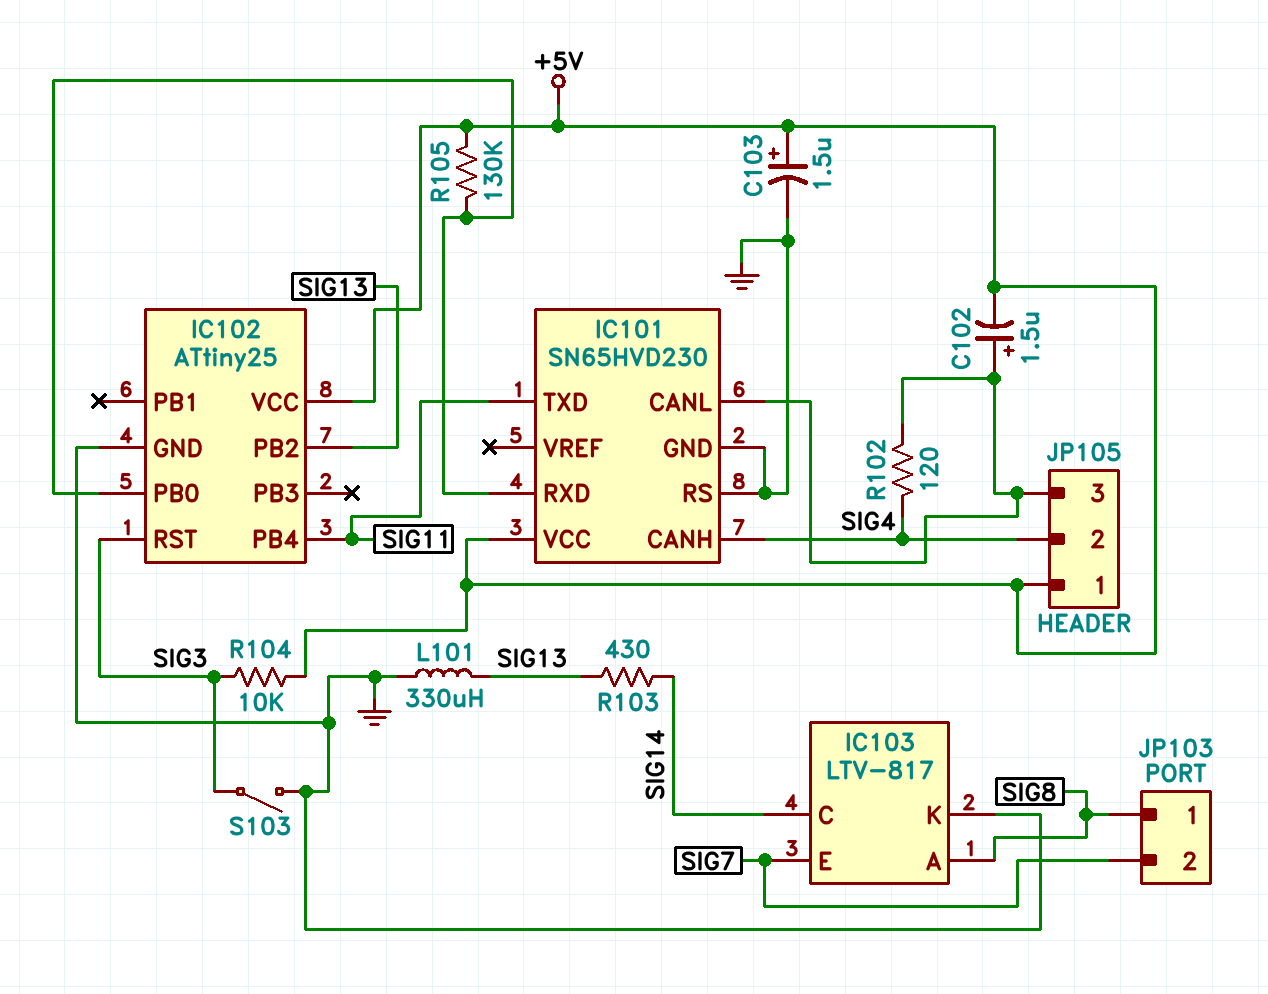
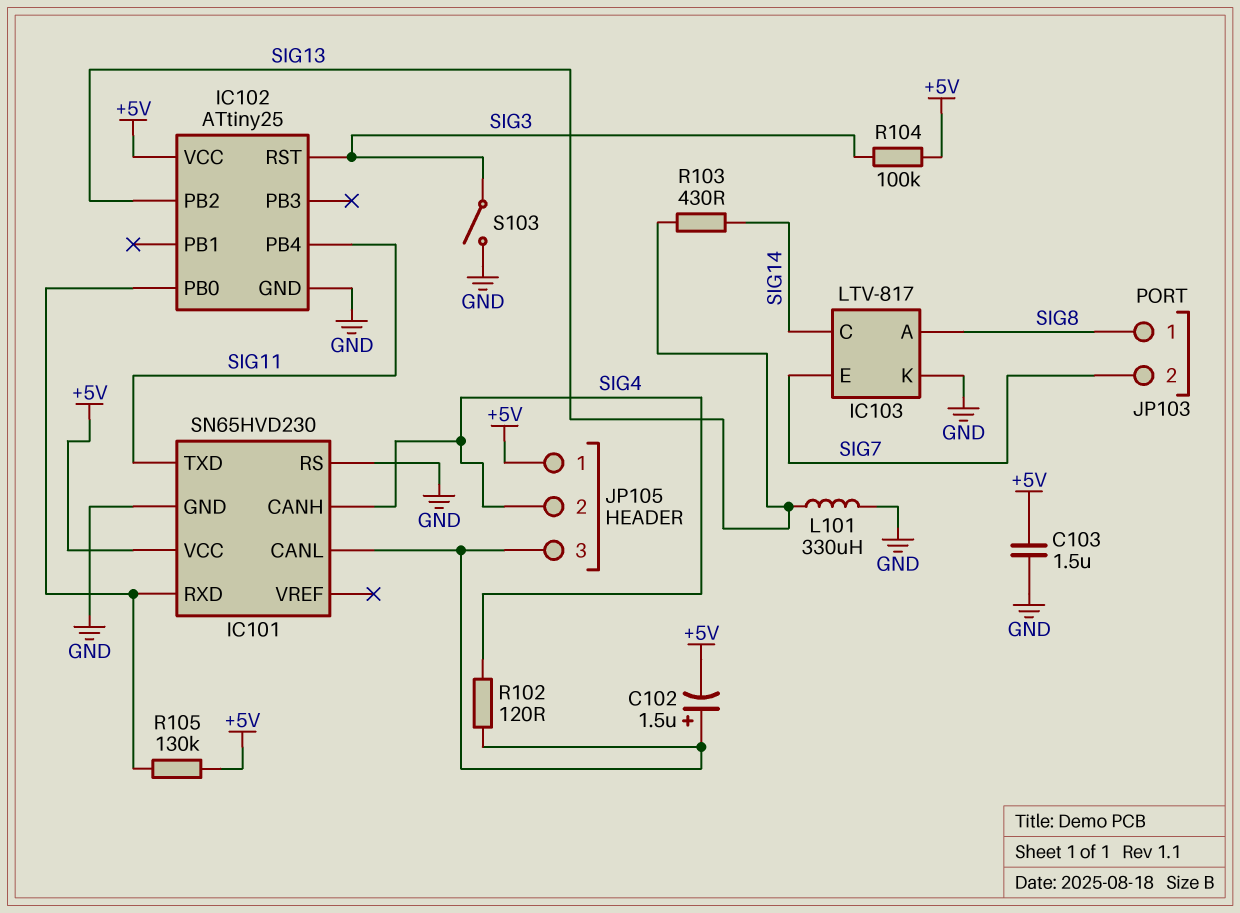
C103: 1.5uF (plus +5V, minus GND) -> 1.5uF (+5V, GND)
R104: 10k (+5V, SIG3) -> 100k (+5V, SIG3)

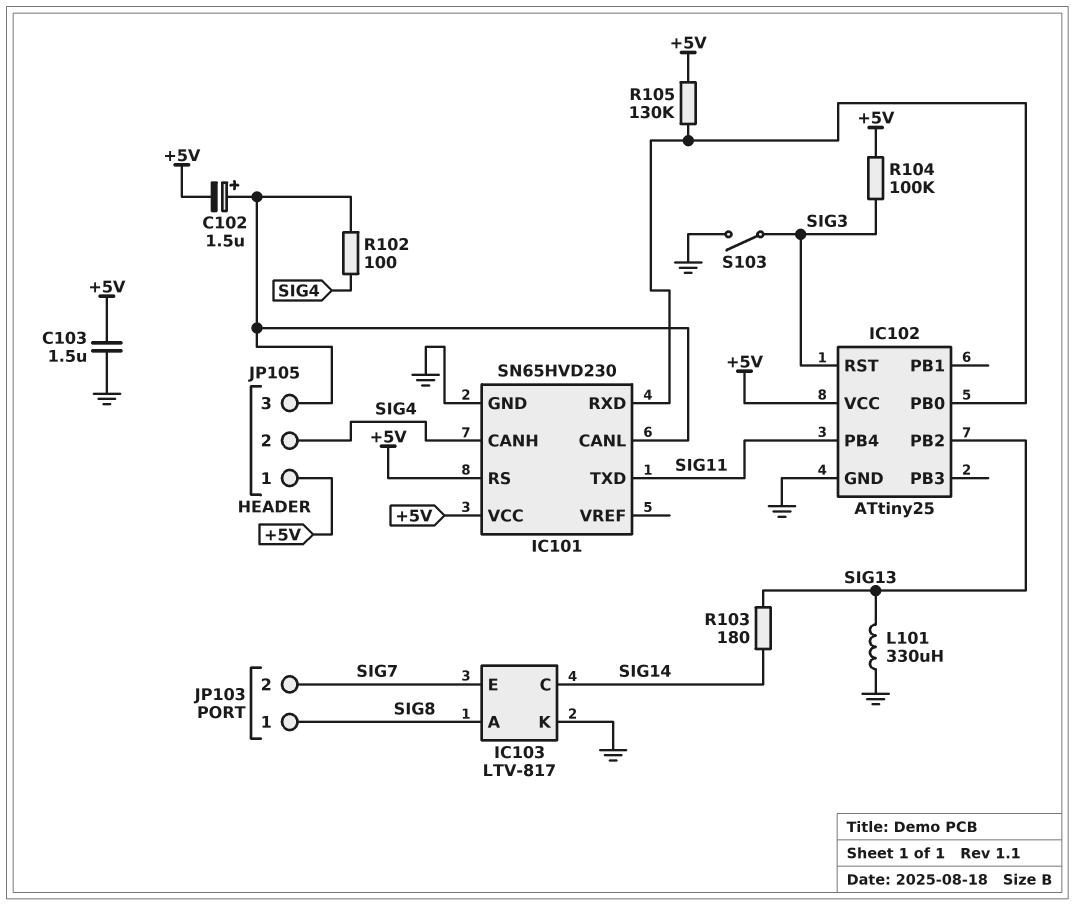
IC101 pin RS: GND -> +5V
R102: 120 (IC101/CANL, SIG4) -> 100 (IC101/CANL, SIG4)
R103: 430 (SIG13, SIG14) -> 180 (SIG13, SIG14)

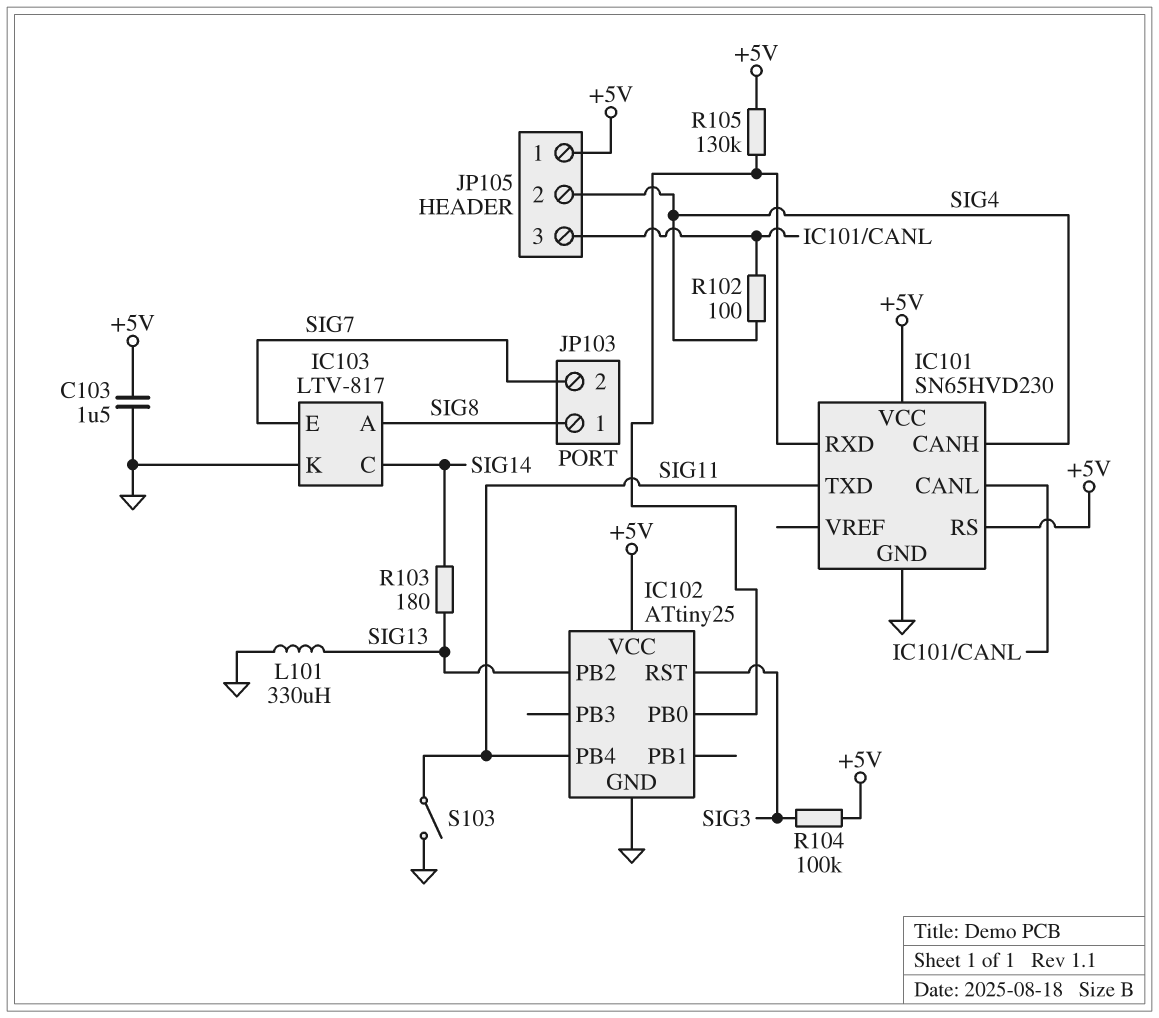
C102: 1.5uF (plus IC101/CANL, minus +5V) -> none
S103: switch (GND, SIG3) -> switch (GND, SIG11)

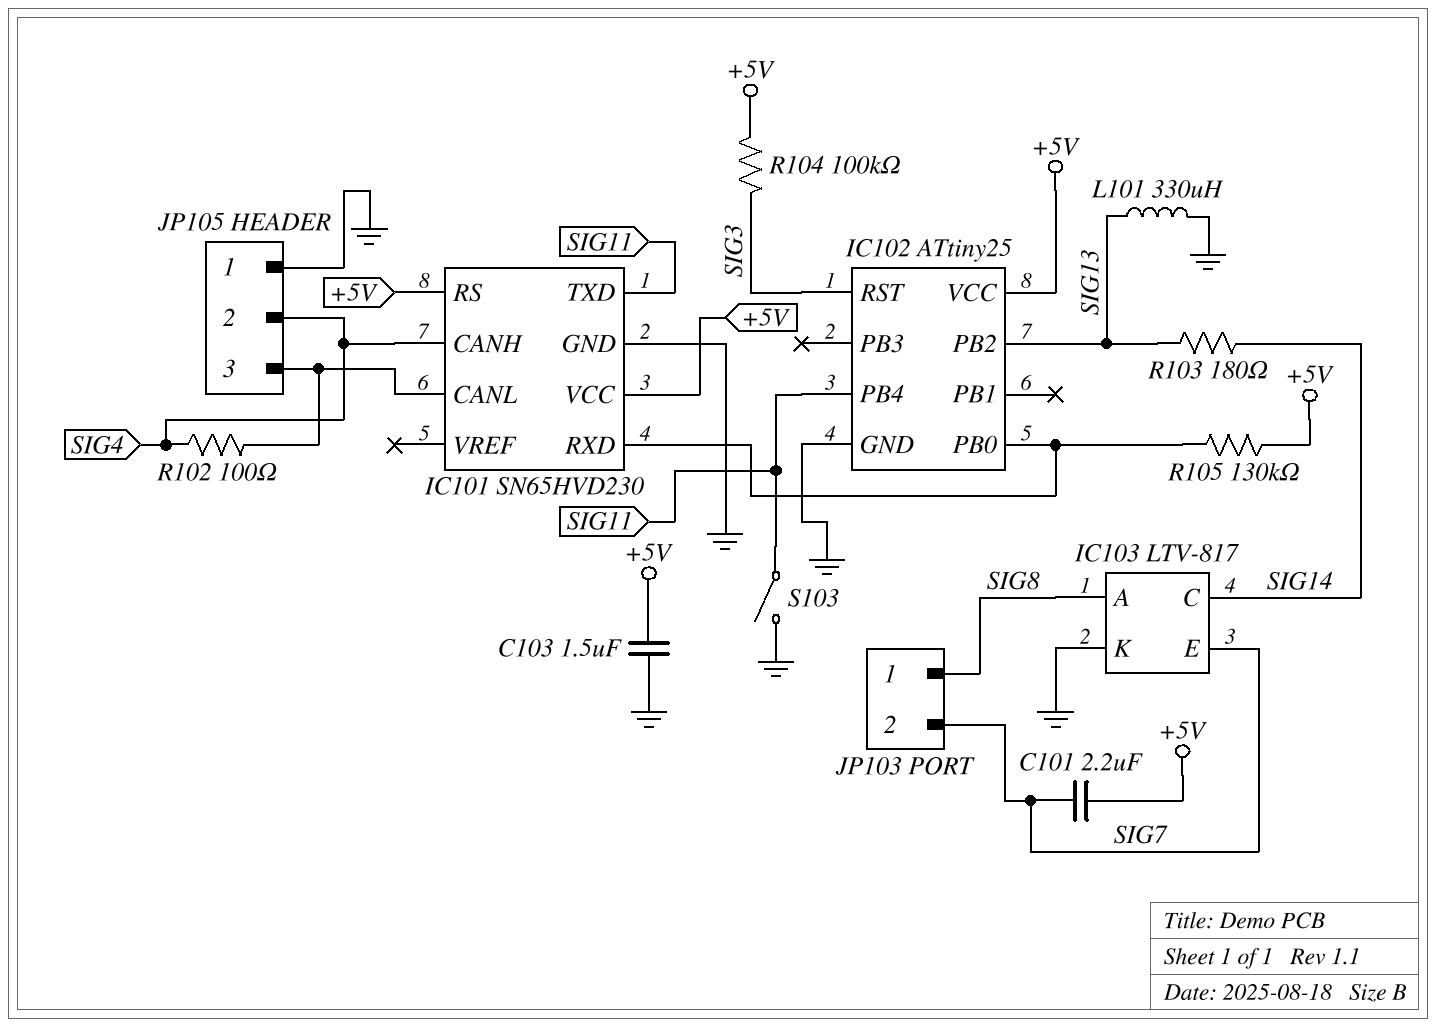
C101: none -> 2.2uF (+5V, SIG7)
JP105 pin 1: +5V -> GND

